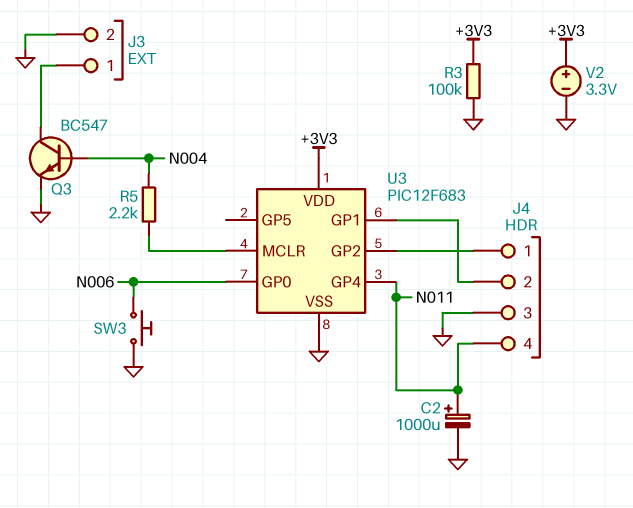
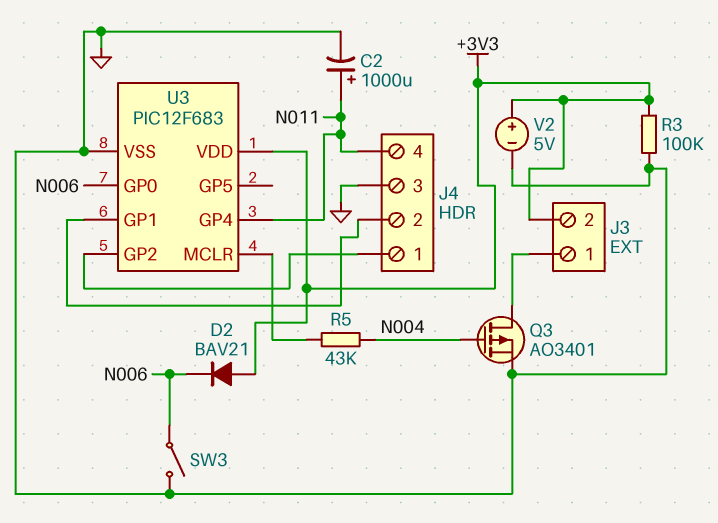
D2: none -> diode BAV21 (A +3V3, K N006)
J3 pin 2: GND -> +3V3
Q3: NPN BC547 (B N004, C J3/1, E GND) -> PMOS AO3401 (G N004, D J3/1, S GND)
R5: 2.2k (N004, U3/MCLR) -> 43k (N004, U3/MCLR)
SW3: button (GND, N006) -> switch (GND, N006)
V2: 3.3V (plus +3V3, minus GND) -> 5V (plus +3V3, minus GND)

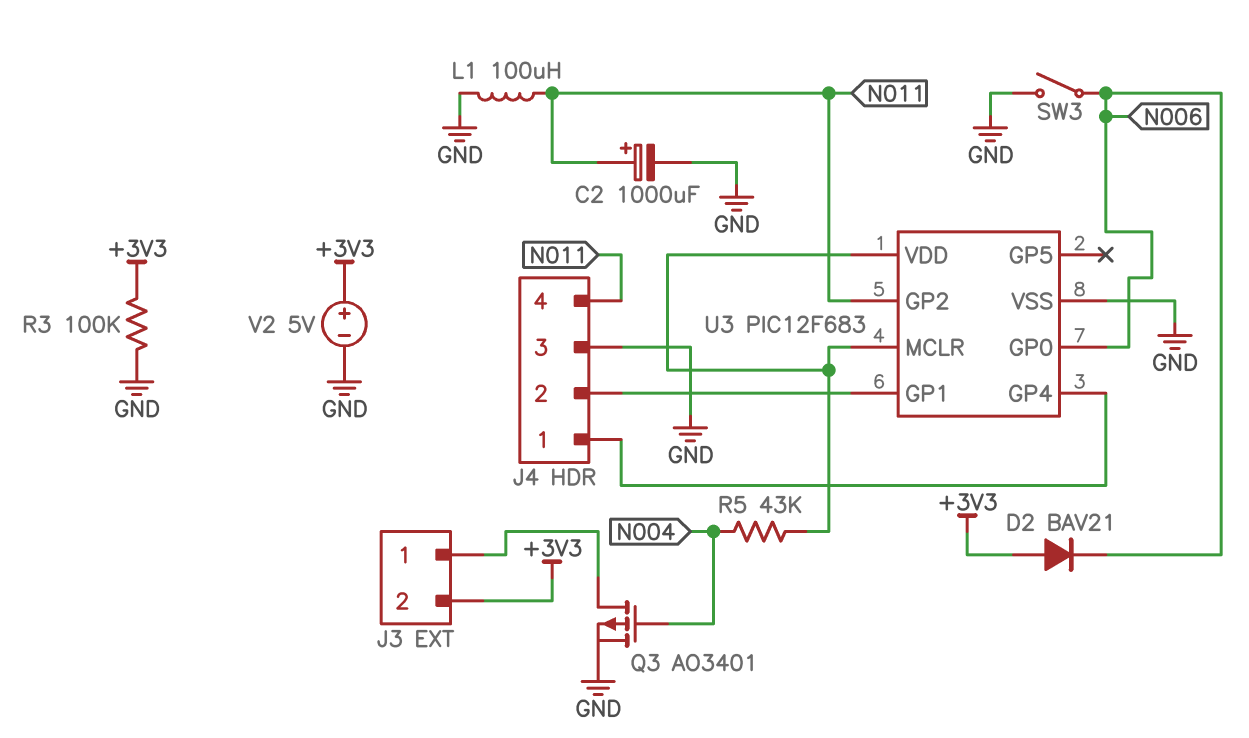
L1: none -> 100uH (GND, N011)
U3 pin GP2: J4/1 -> N011
U3 pin GP4: N011 -> J4/1
U3 pin VDD: +3V3 -> U3/MCLR

